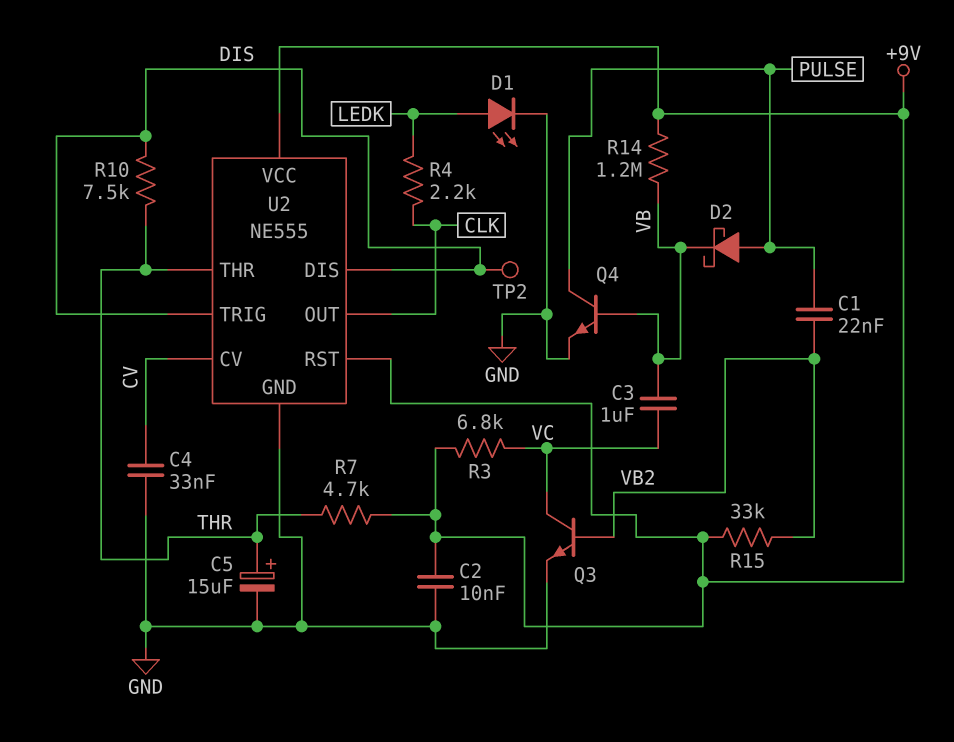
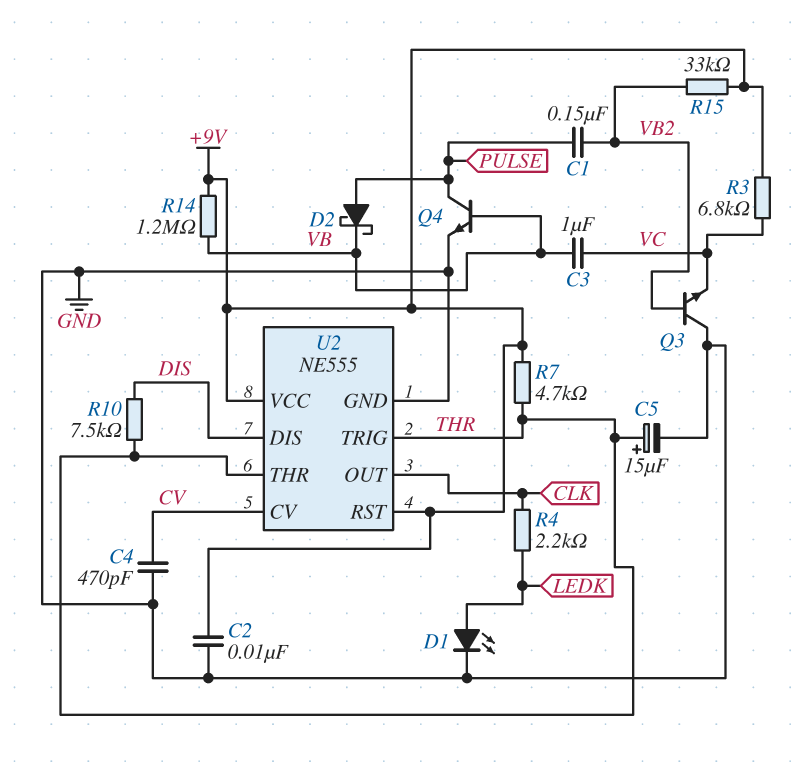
C1: 22nF (PULSE, VB2) -> 150nF (PULSE, VB2)
C4: 33nF (CV, GND) -> 470pF (CV, GND)
Q3: NPN (B VB2, C VC, E GND) -> NPN (B VB2, C GND, E VC)
TP2: test point (DIS) -> none
U2 pin TRIG: DIS -> THR

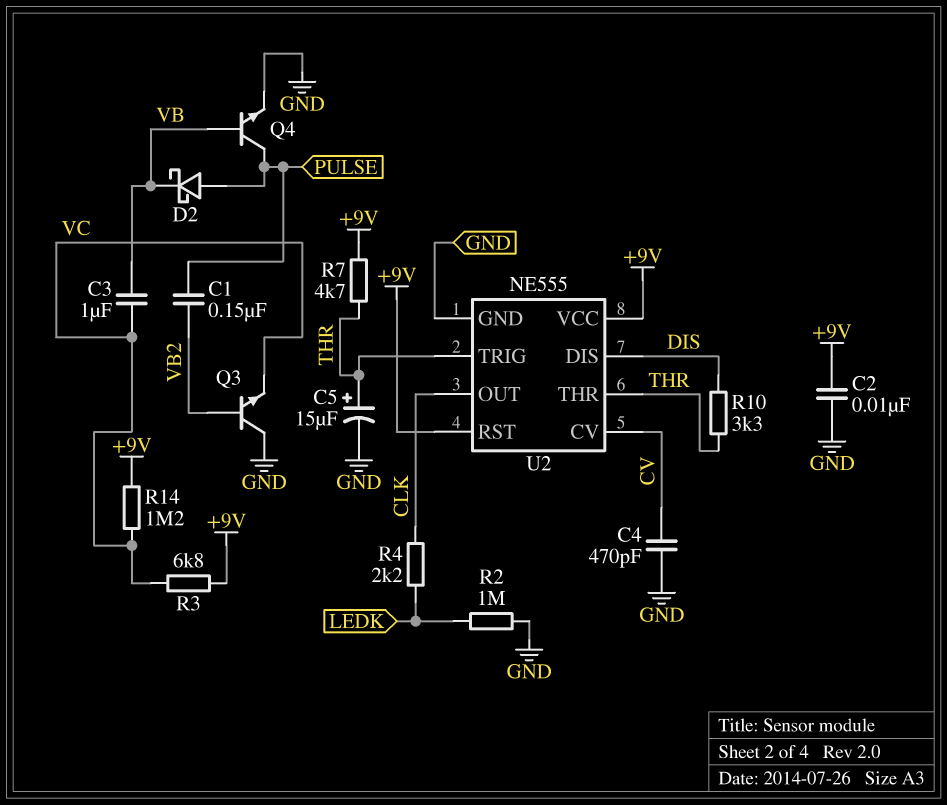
D1: LED (A LEDK, K GND) -> none
R2: none -> 1M (GND, LEDK)
R10: 7.5k (DIS, THR) -> 3.3k (DIS, THR)
R14: 1.2M (+9V, VB) -> 1.2M (+9V, VC)
R15: 33k (+9V, VB2) -> none

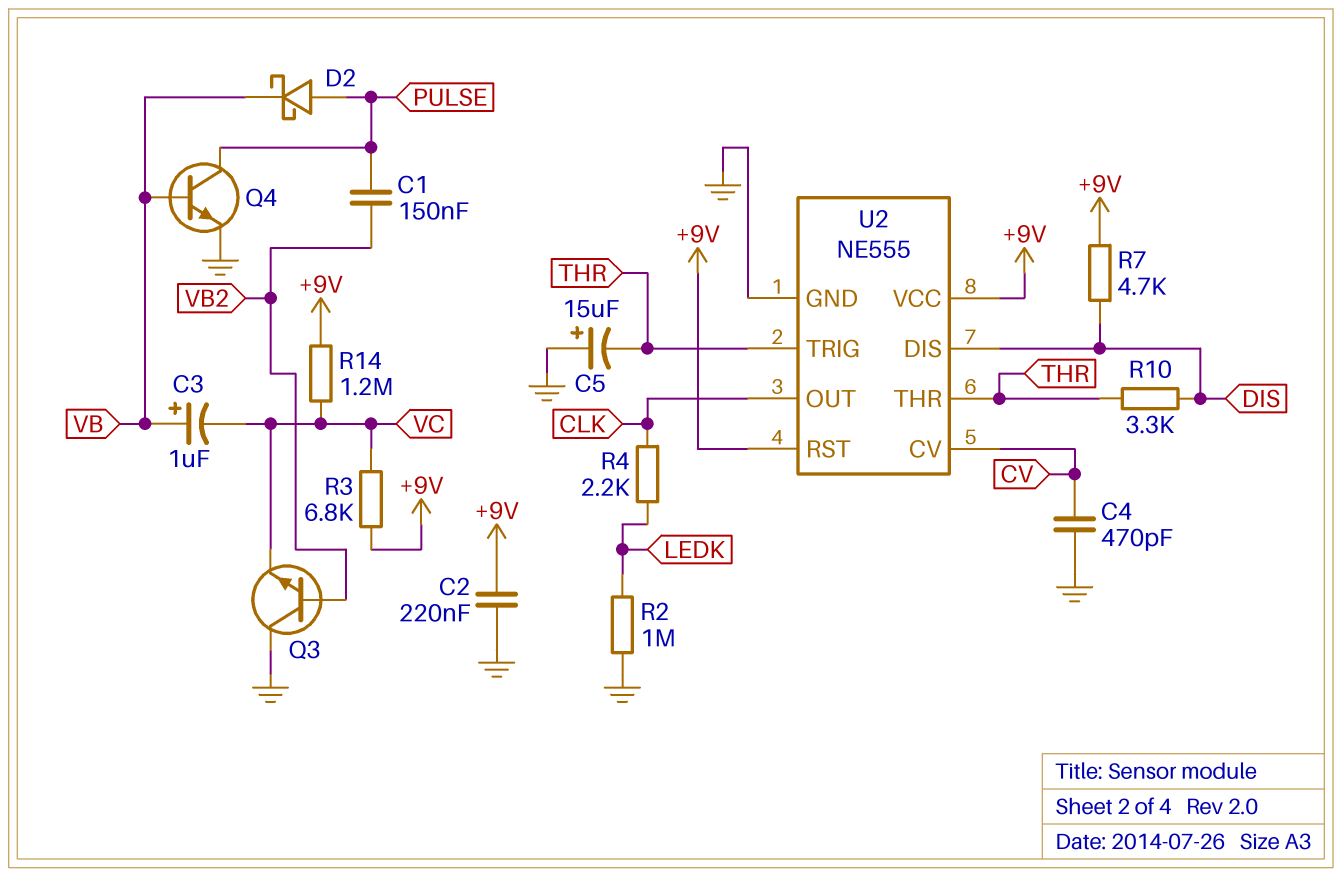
C2: 10nF (+9V, GND) -> 220nF (+9V, GND)
C3: 1uF (VB, VC) -> 1uF (plus VB, minus VC)
C5: 15uF (plus THR, minus GND) -> 15uF (plus GND, minus THR)
R7: 4.7k (+9V, THR) -> 4.7k (+9V, DIS)

